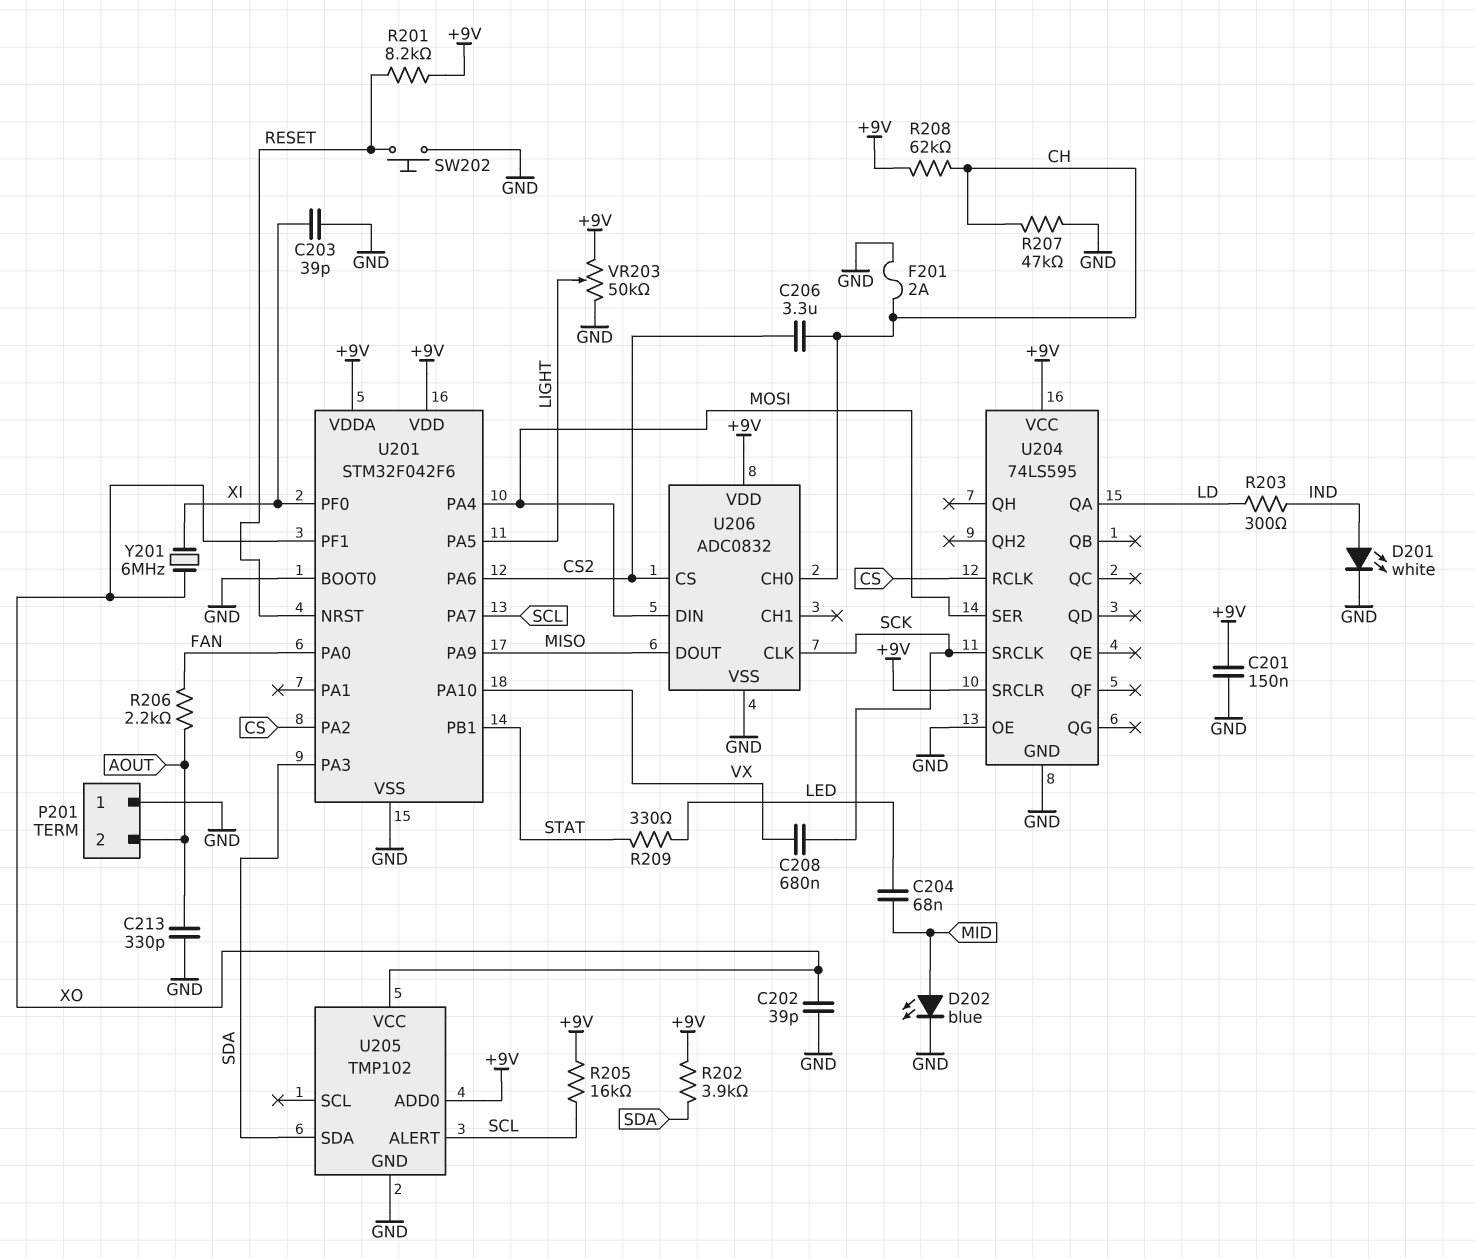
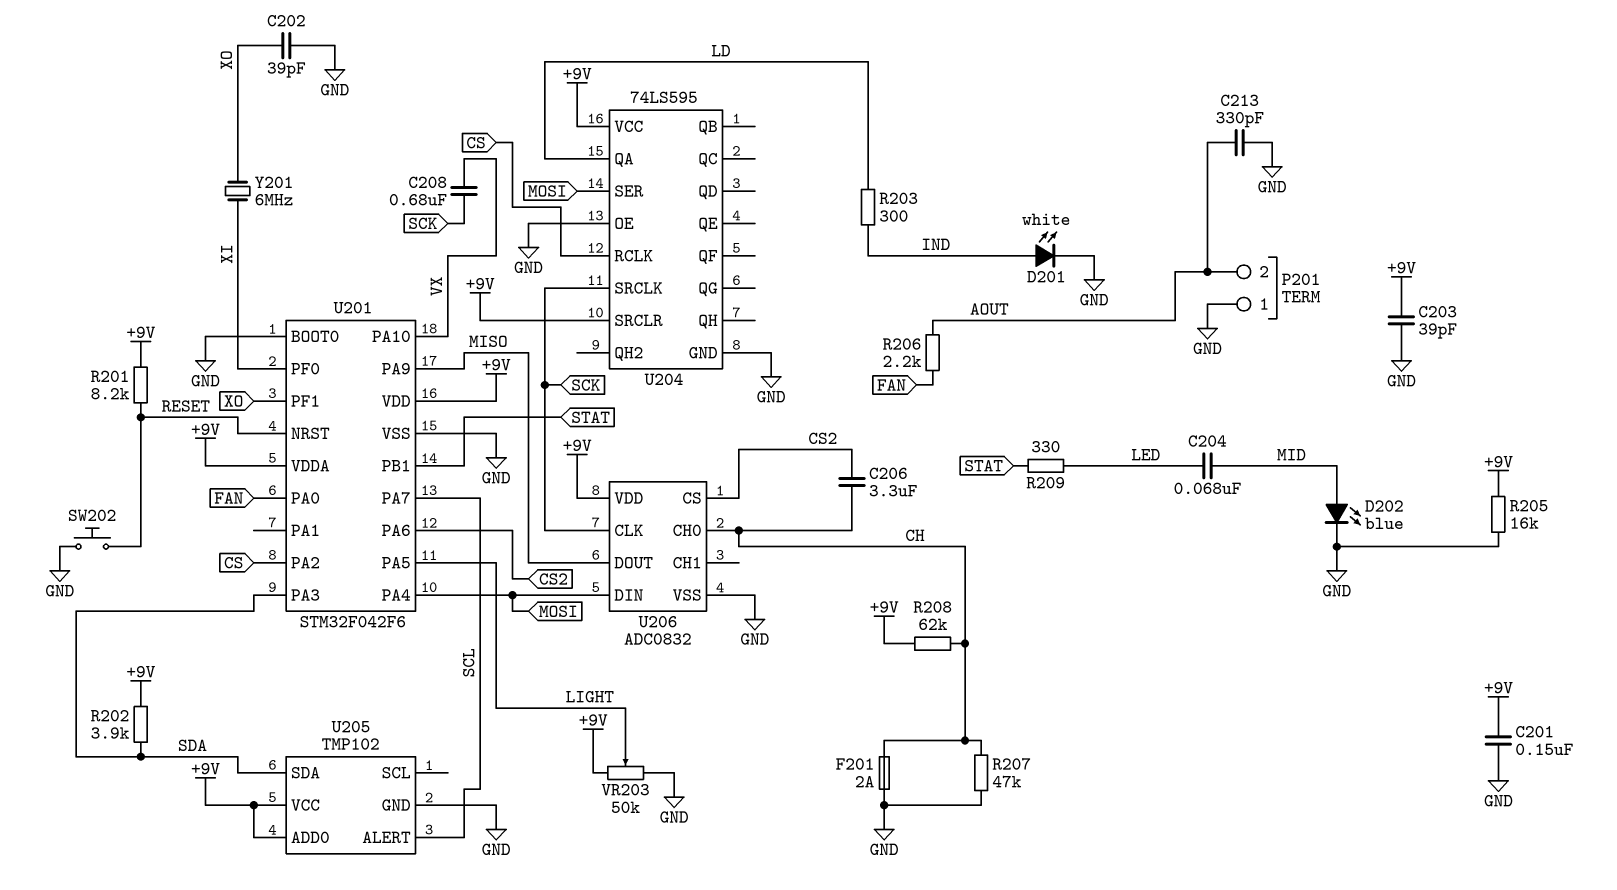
C203: 39pF (GND, XI) -> 39pF (+9V, GND)
R205: 16k (+9V, SCL) -> 16k (+9V, GND)
U205 pin VCC: XO -> +9V

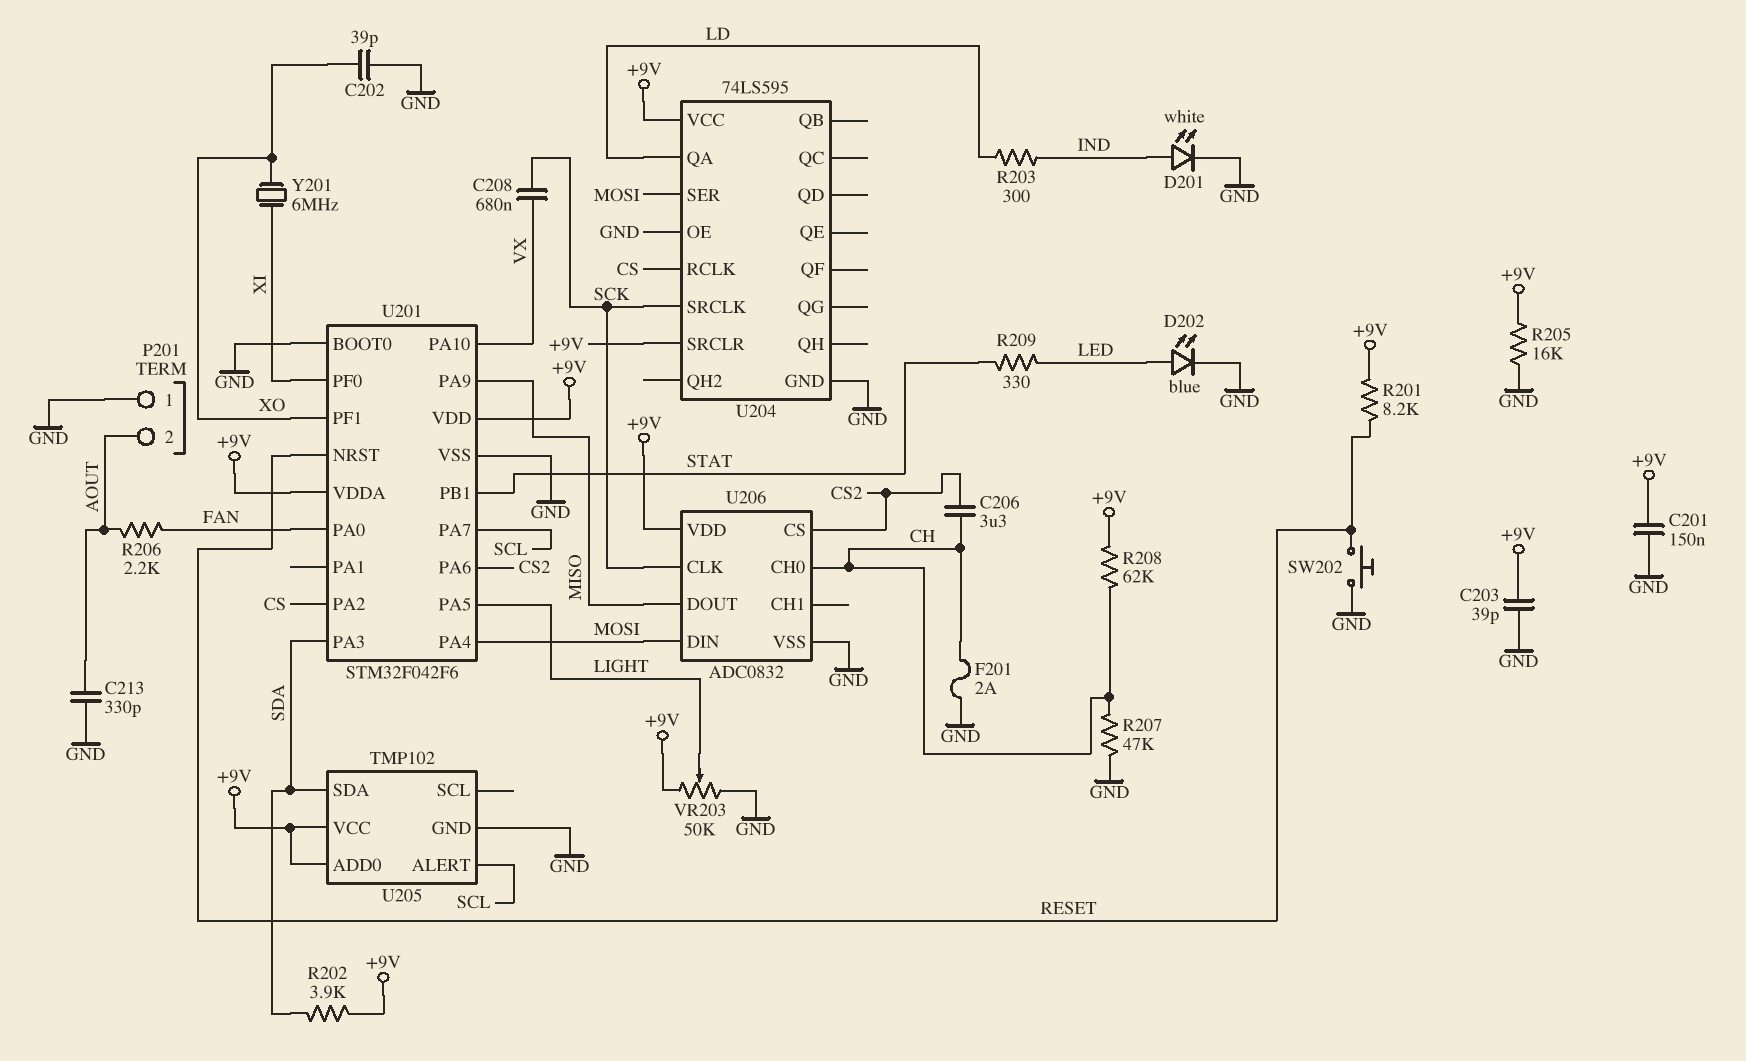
C204: 68nF (LED, MID) -> none
D202: LED blue (A MID, K GND) -> LED blue (A LED, K GND)

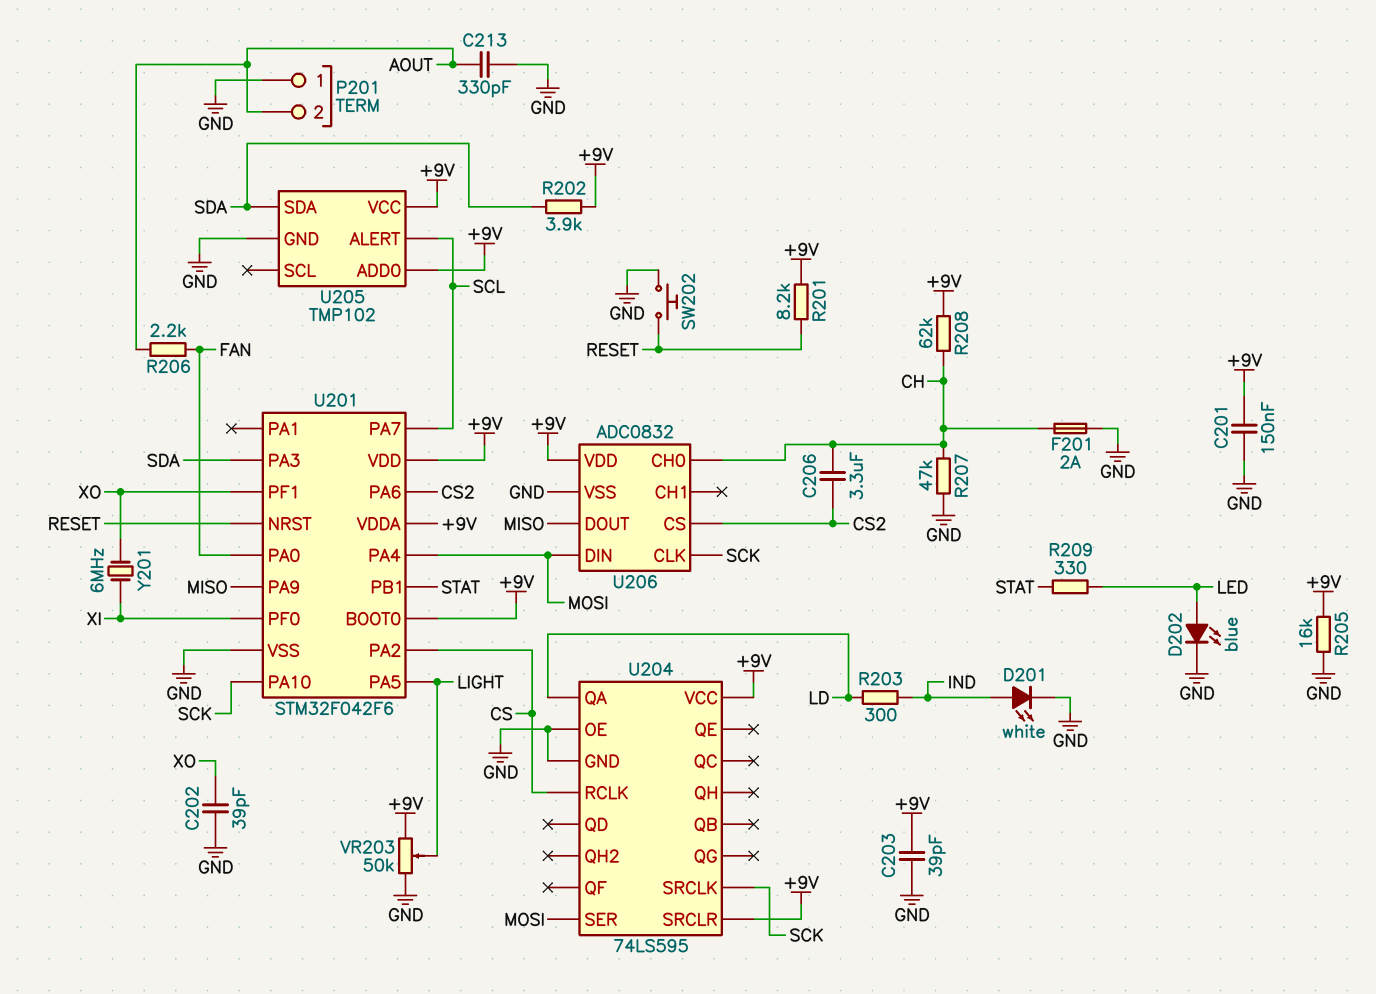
C208: 680nF (SCK, VX) -> none
U201 pin BOOT0: GND -> +9V
U201 pin PA10: VX -> SCK

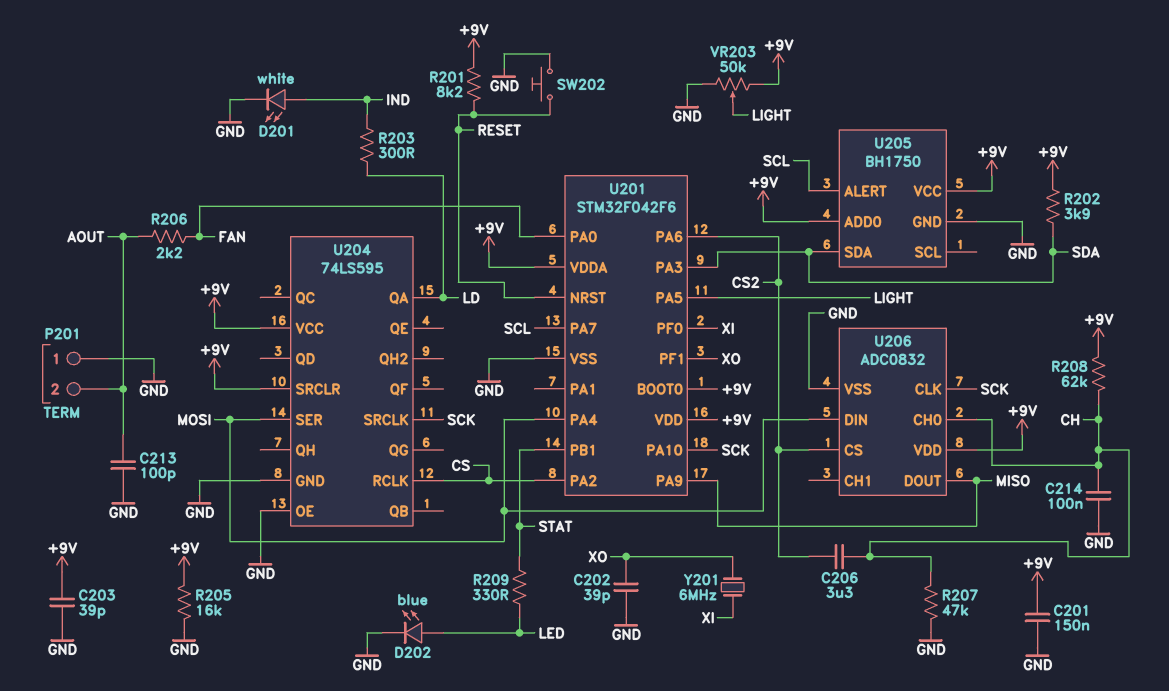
C213: 330pF (AOUT, GND) -> 100pF (AOUT, GND)
C214: none -> 100nF (CH, GND)
F201: 2A (CH, GND) -> none
U205: TMP102 -> BH1750

